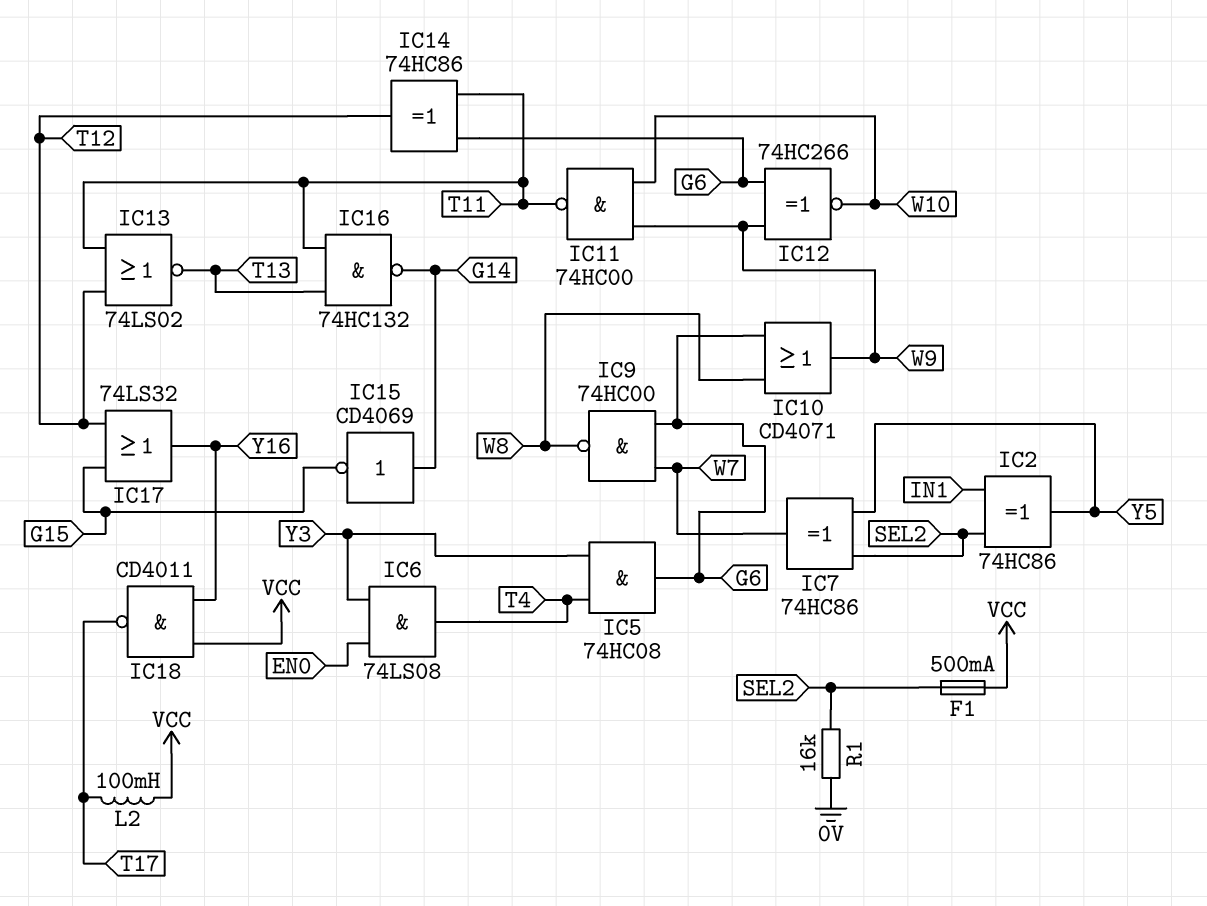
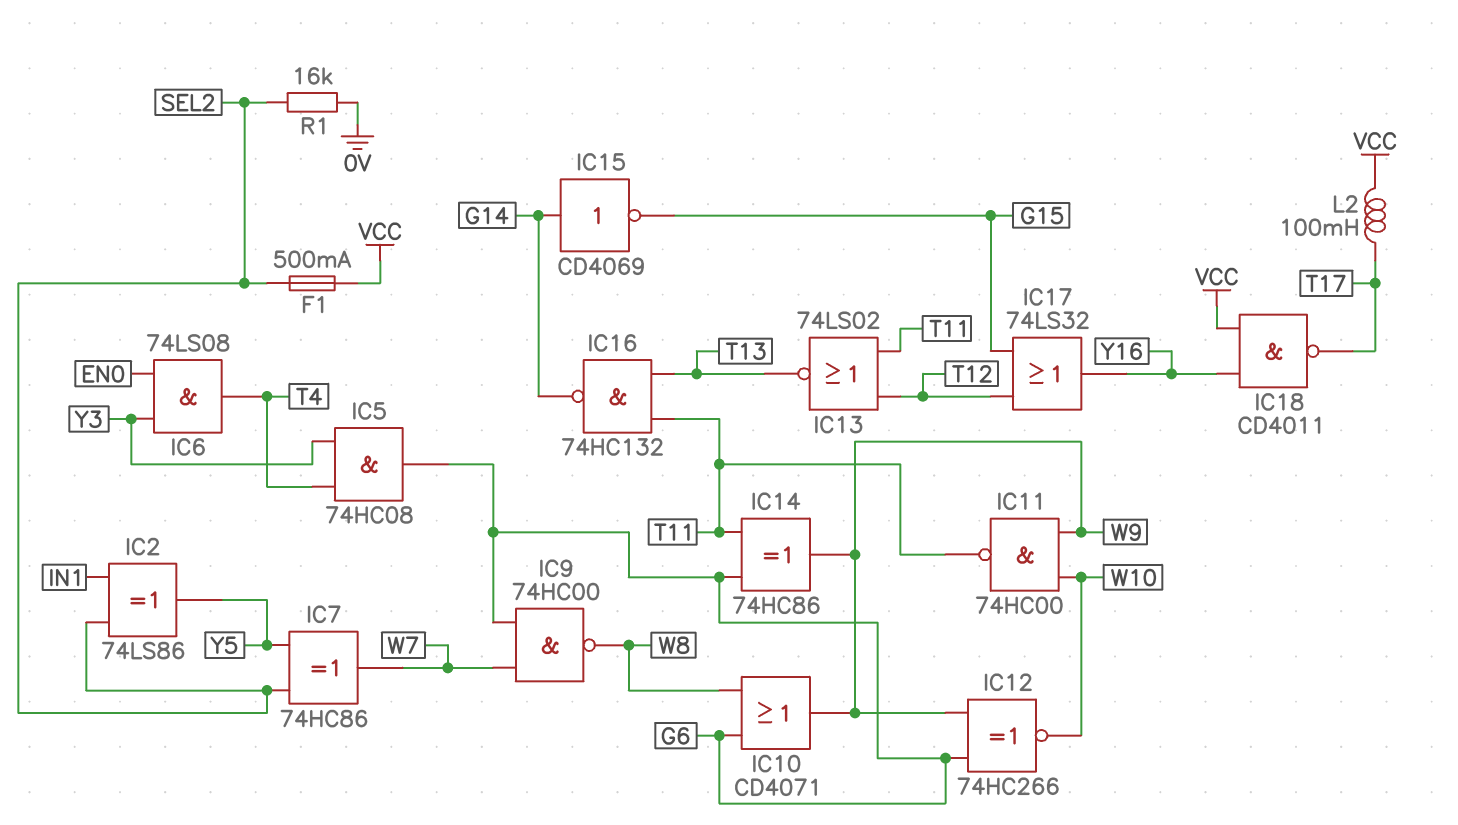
IC2: XOR 74HC86 (in IN1, in SEL2, out Y5) -> XOR 74LS86 (in IN1, in SEL2, out Y5)
IC14: XOR 74HC86 (in G6, in T11, out T12) -> XOR 74HC86 (in G6, in T11, out W9)

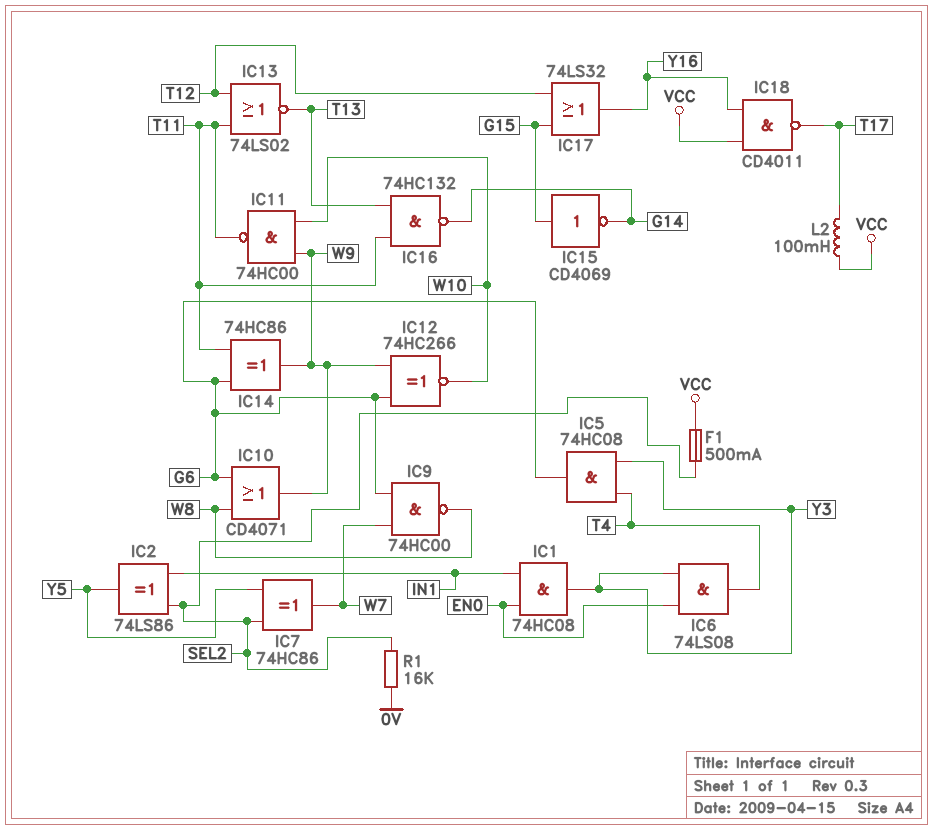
IC1: none -> AND 74HC08 (in EN0, in IN1, out Y3)
IC15: NOT CD4069 (in G14, out G15) -> NOT CD4069 (in G15, out G14)

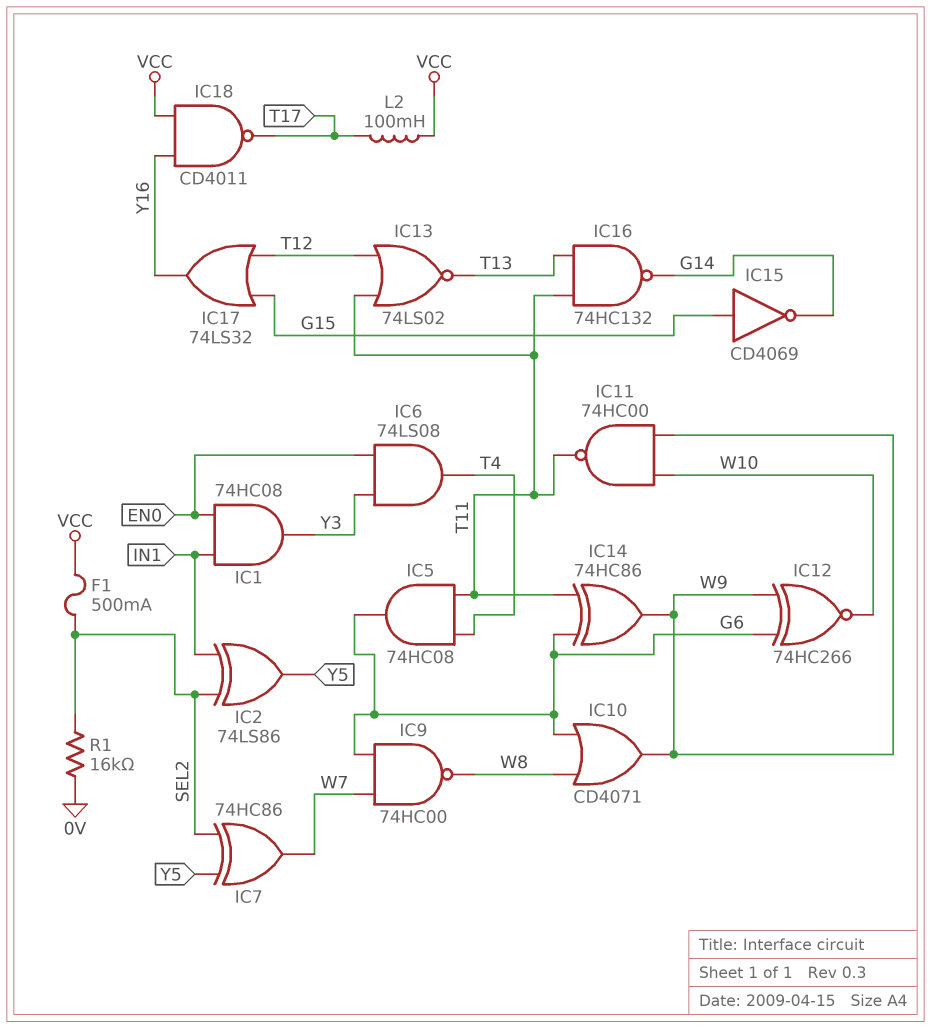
IC5: AND 74HC08 (in T4, in Y3, out G6) -> AND 74HC08 (in T4, in T11, out G6)

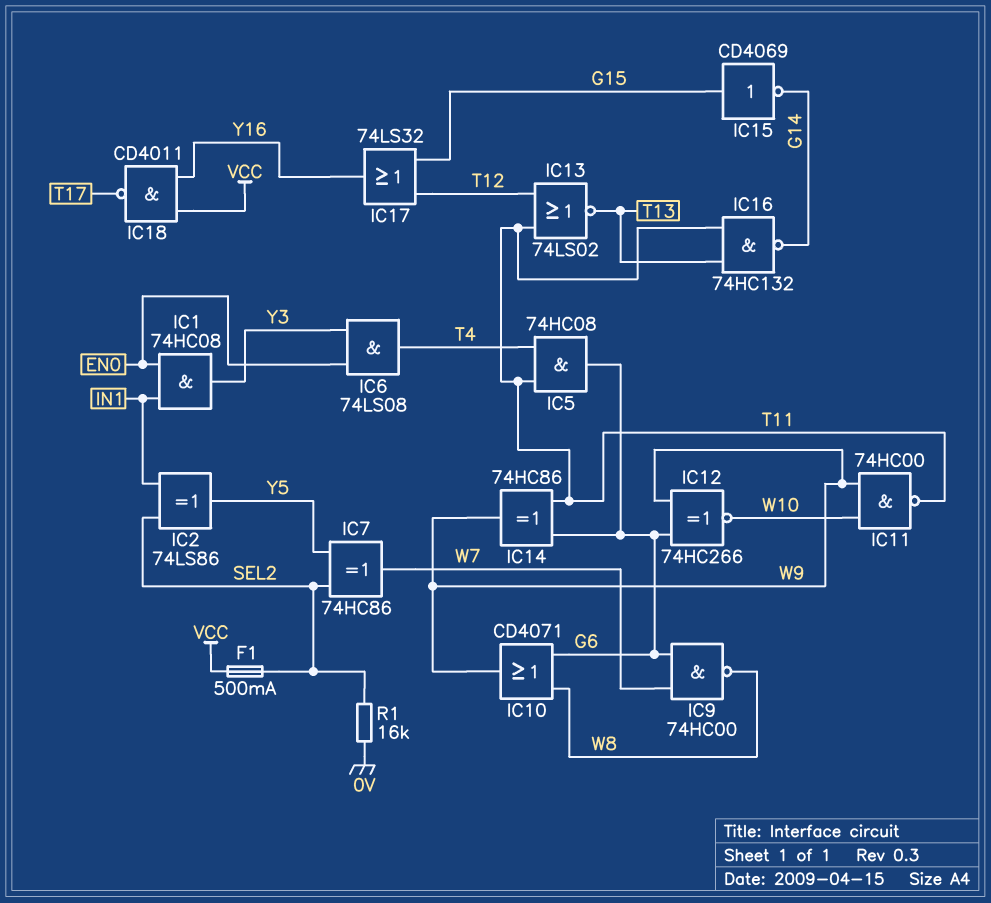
L2: 100mH (T17, VCC) -> none

